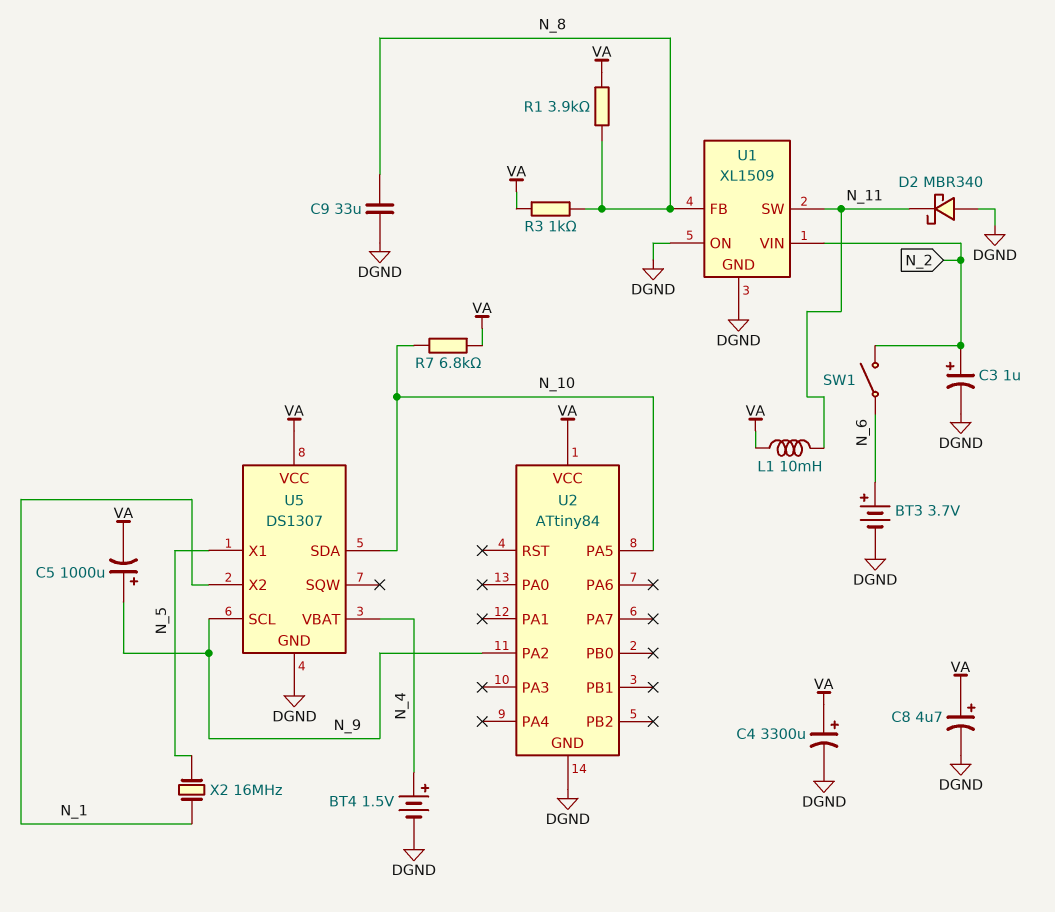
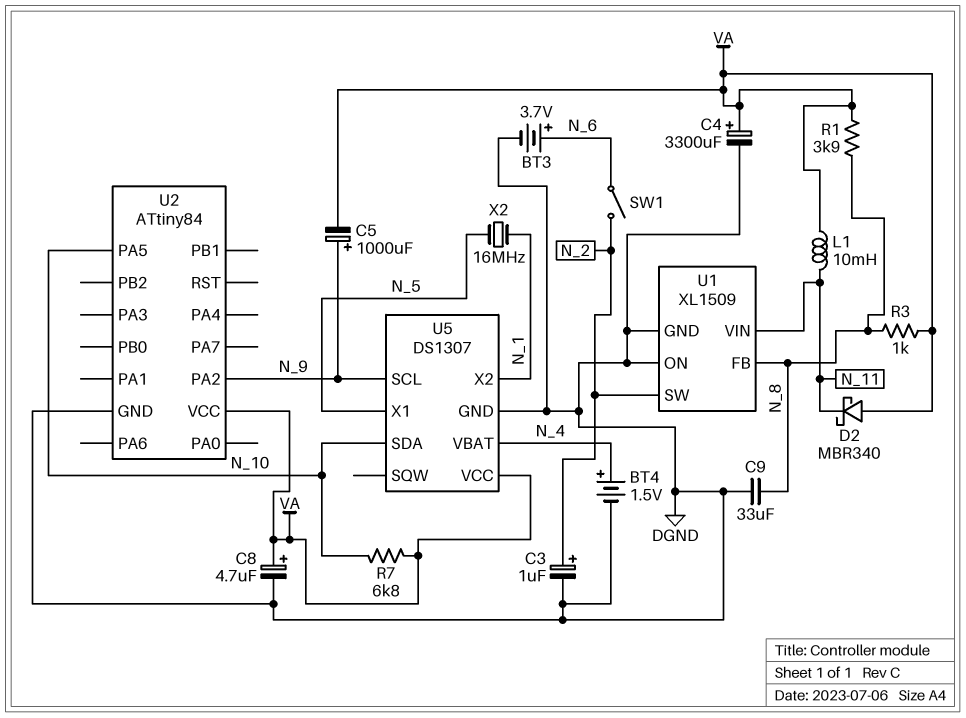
D2: schottky MBR340 (A DGND, K N_11) -> schottky MBR340 (A VA, K N_11)
U1 pin SW: N_11 -> N_2
U1 pin VIN: N_2 -> N_11

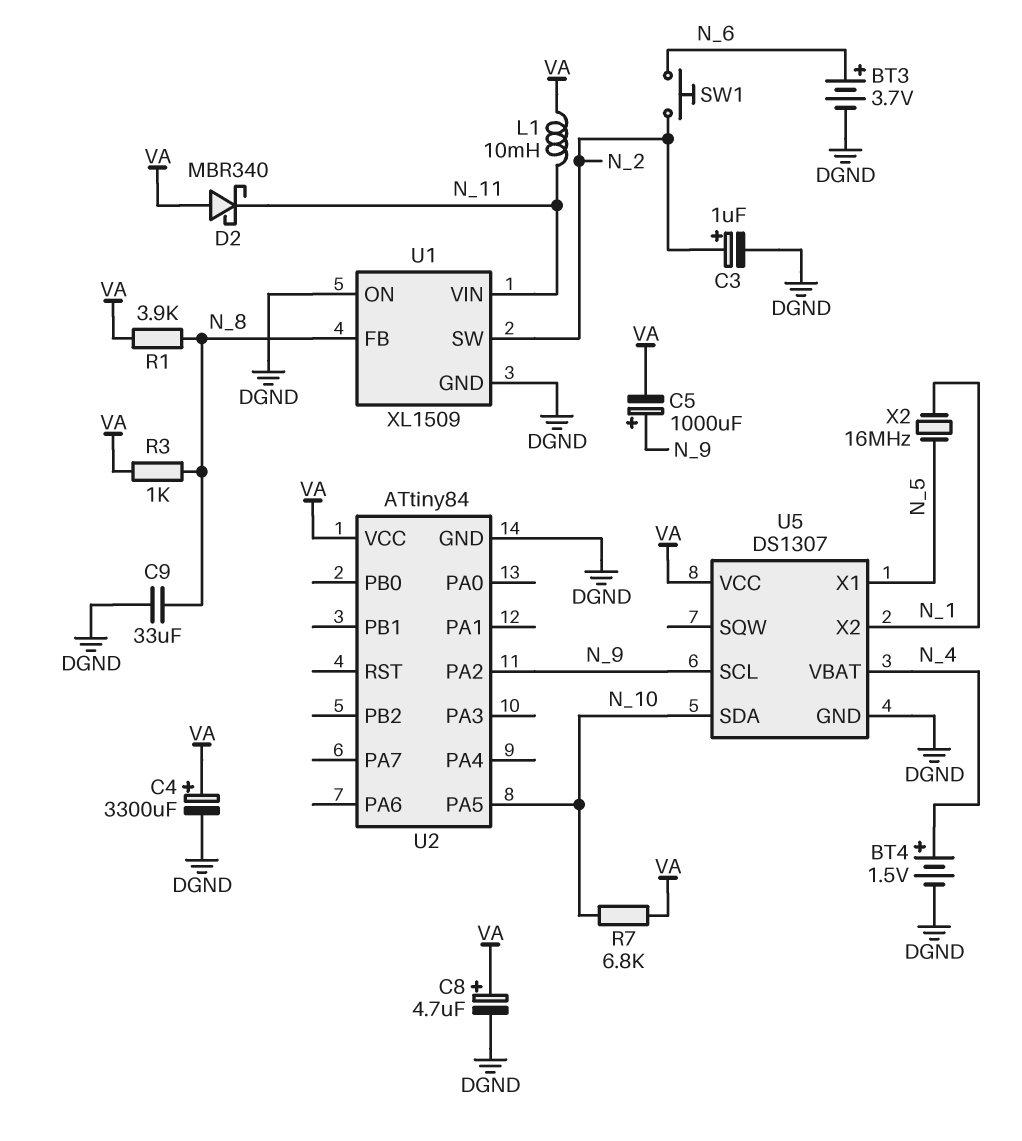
SW1: switch (N_2, N_6) -> button (N_2, N_6)

